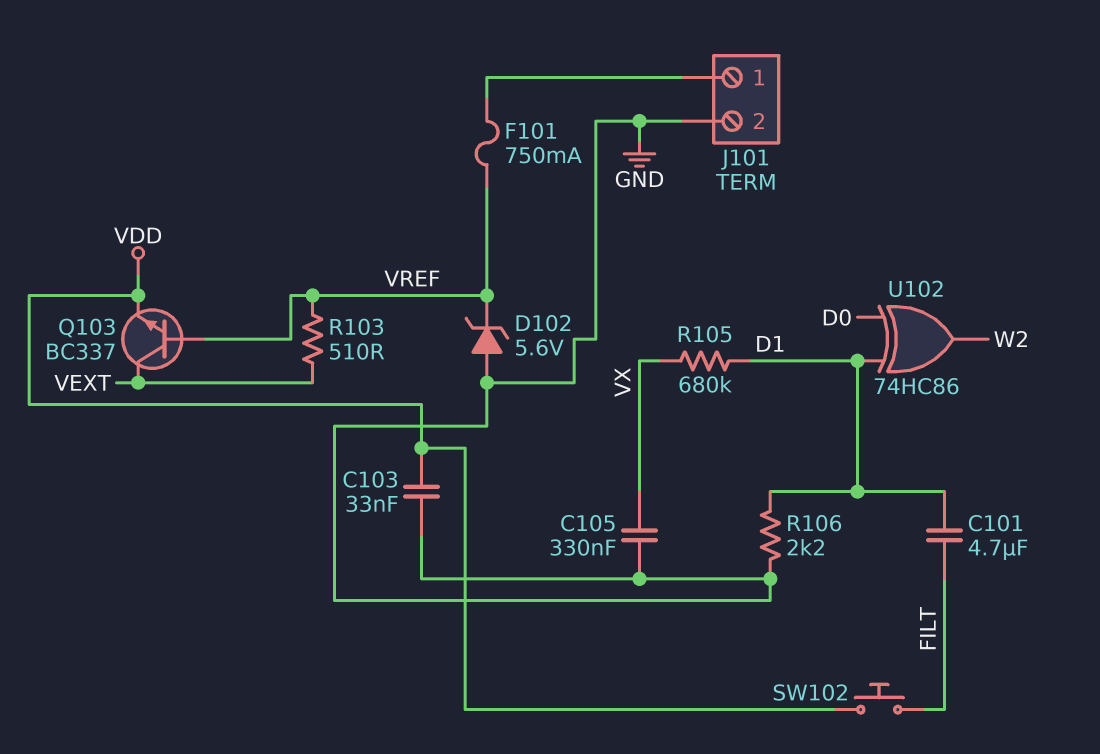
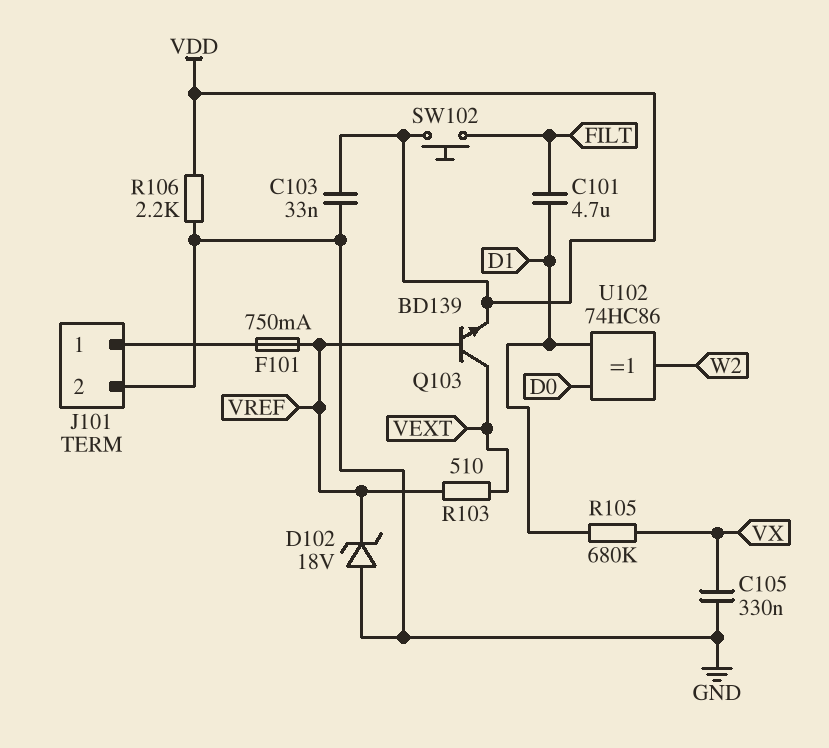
D102: zener 5.6V (A GND, K VREF) -> zener 18V (A GND, K VREF)
Q103: NPN BC337 (B VREF, C VEXT, E VDD) -> NPN BD139 (B VREF, C VEXT, E VDD)
R106: 2.2k (D1, GND) -> 2.2k (GND, VDD)

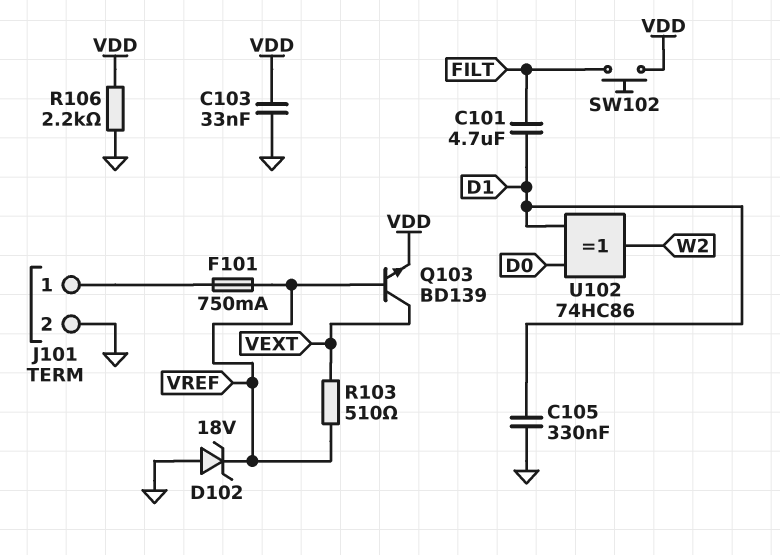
C105: 330nF (GND, VX) -> 330nF (D1, GND)
R105: 680k (D1, VX) -> none

